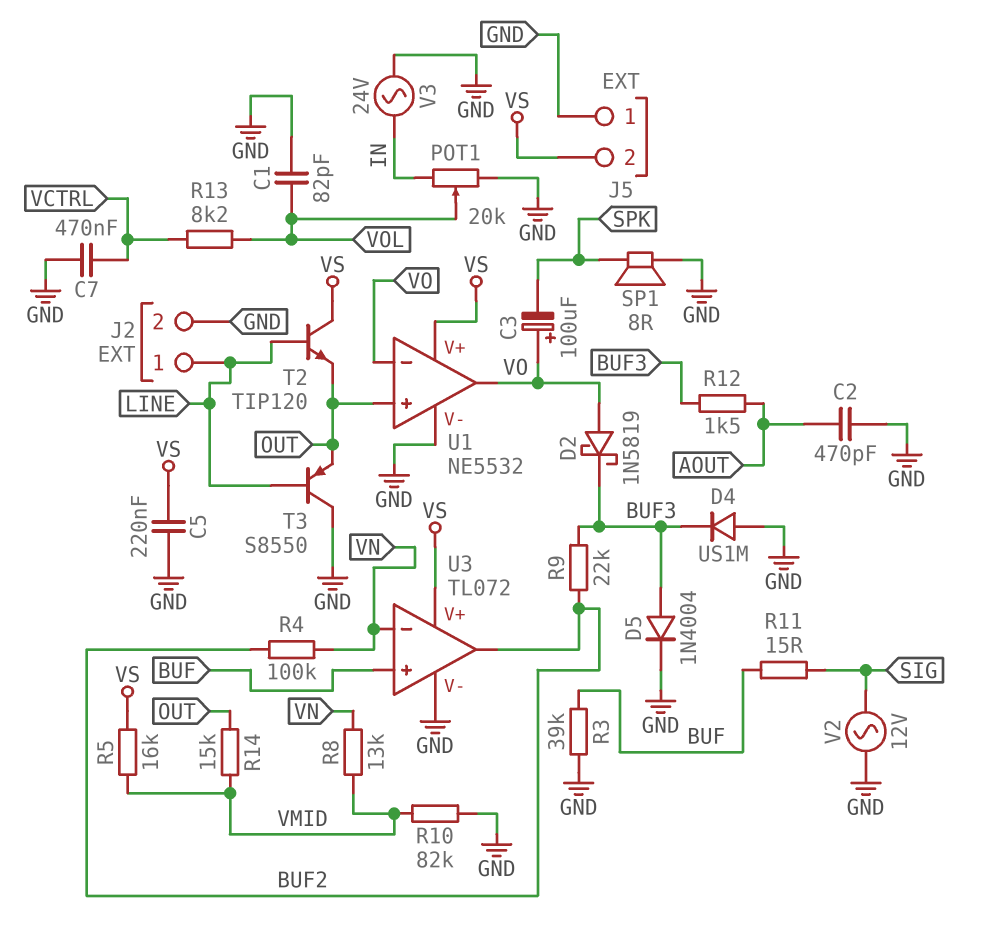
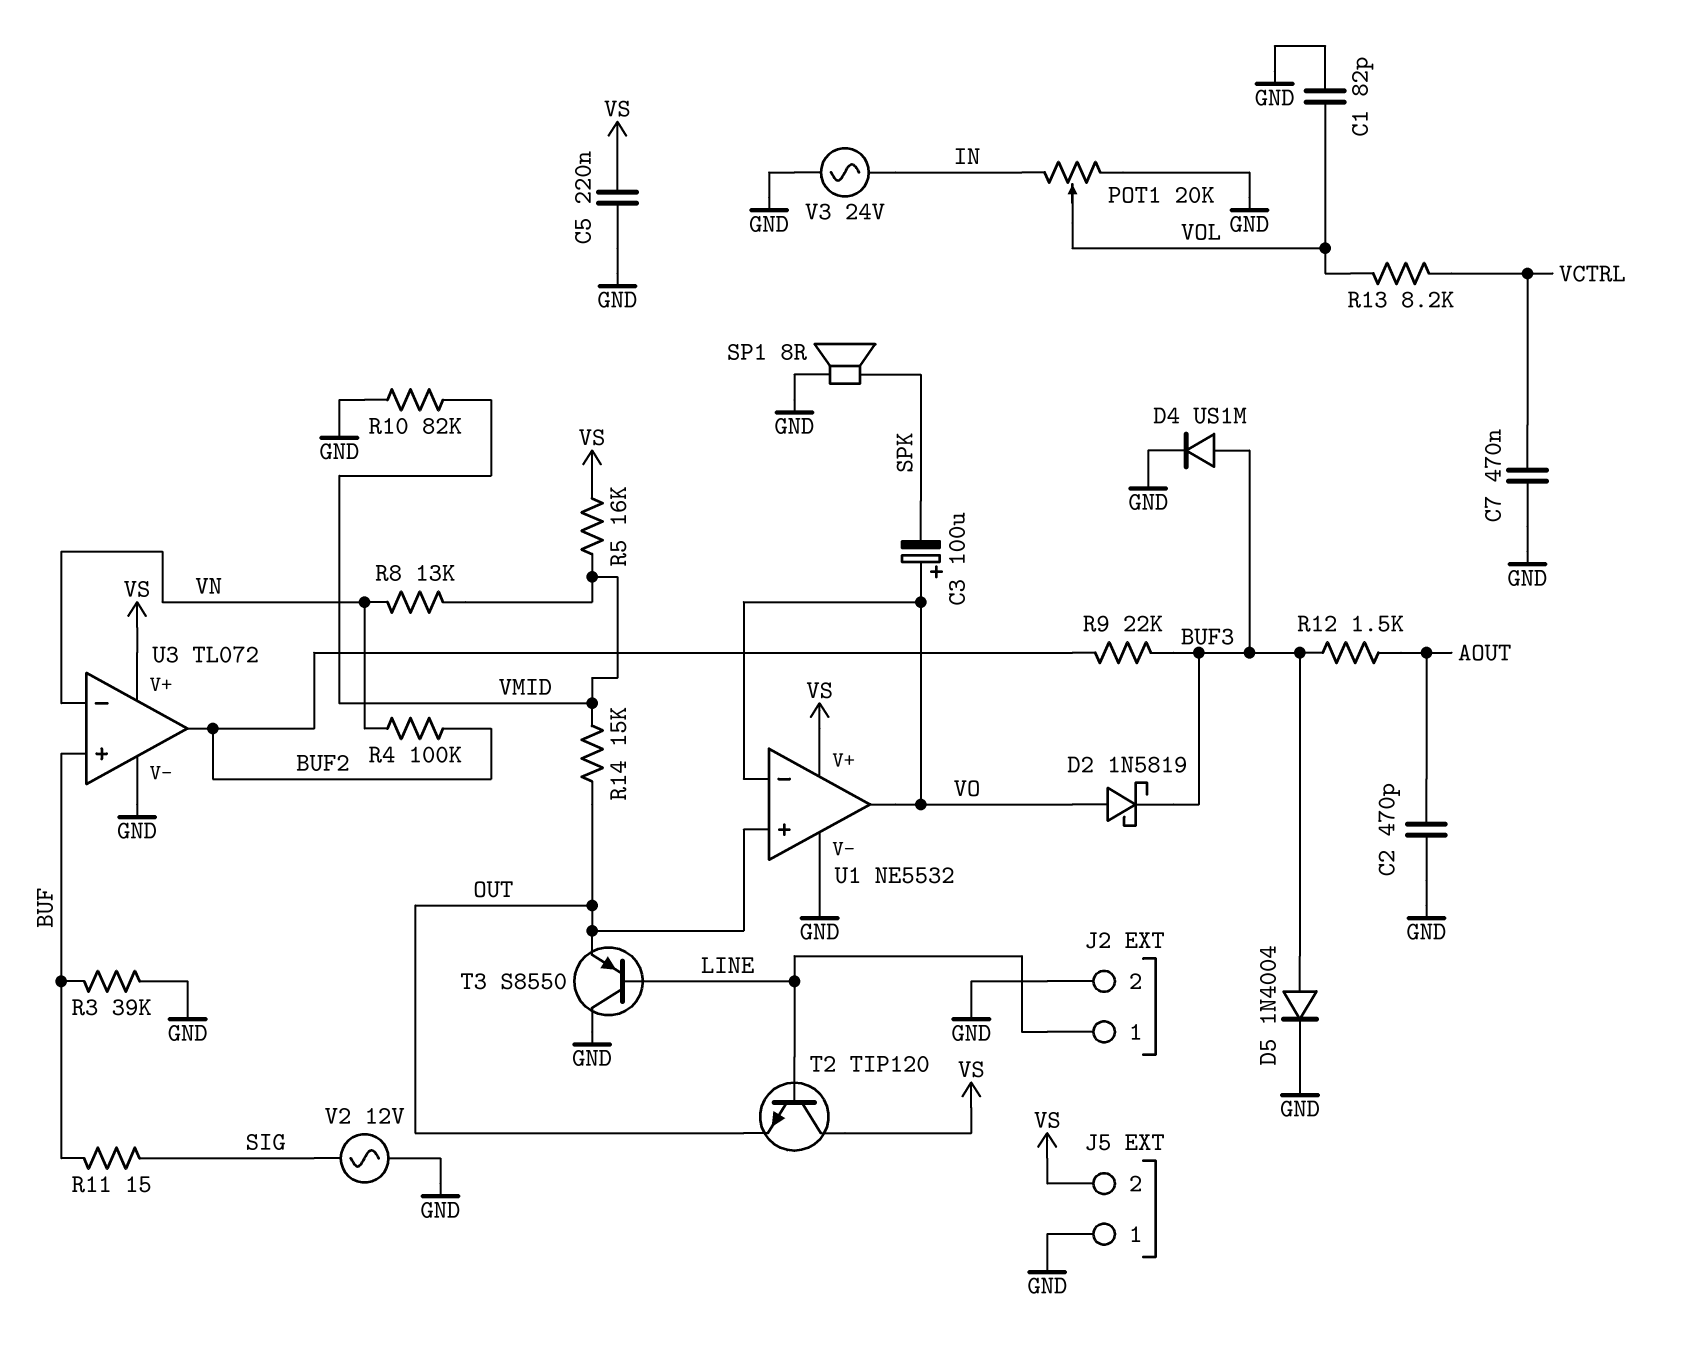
D4: diode US1M (A GND, K BUF3) -> diode US1M (A BUF3, K GND)

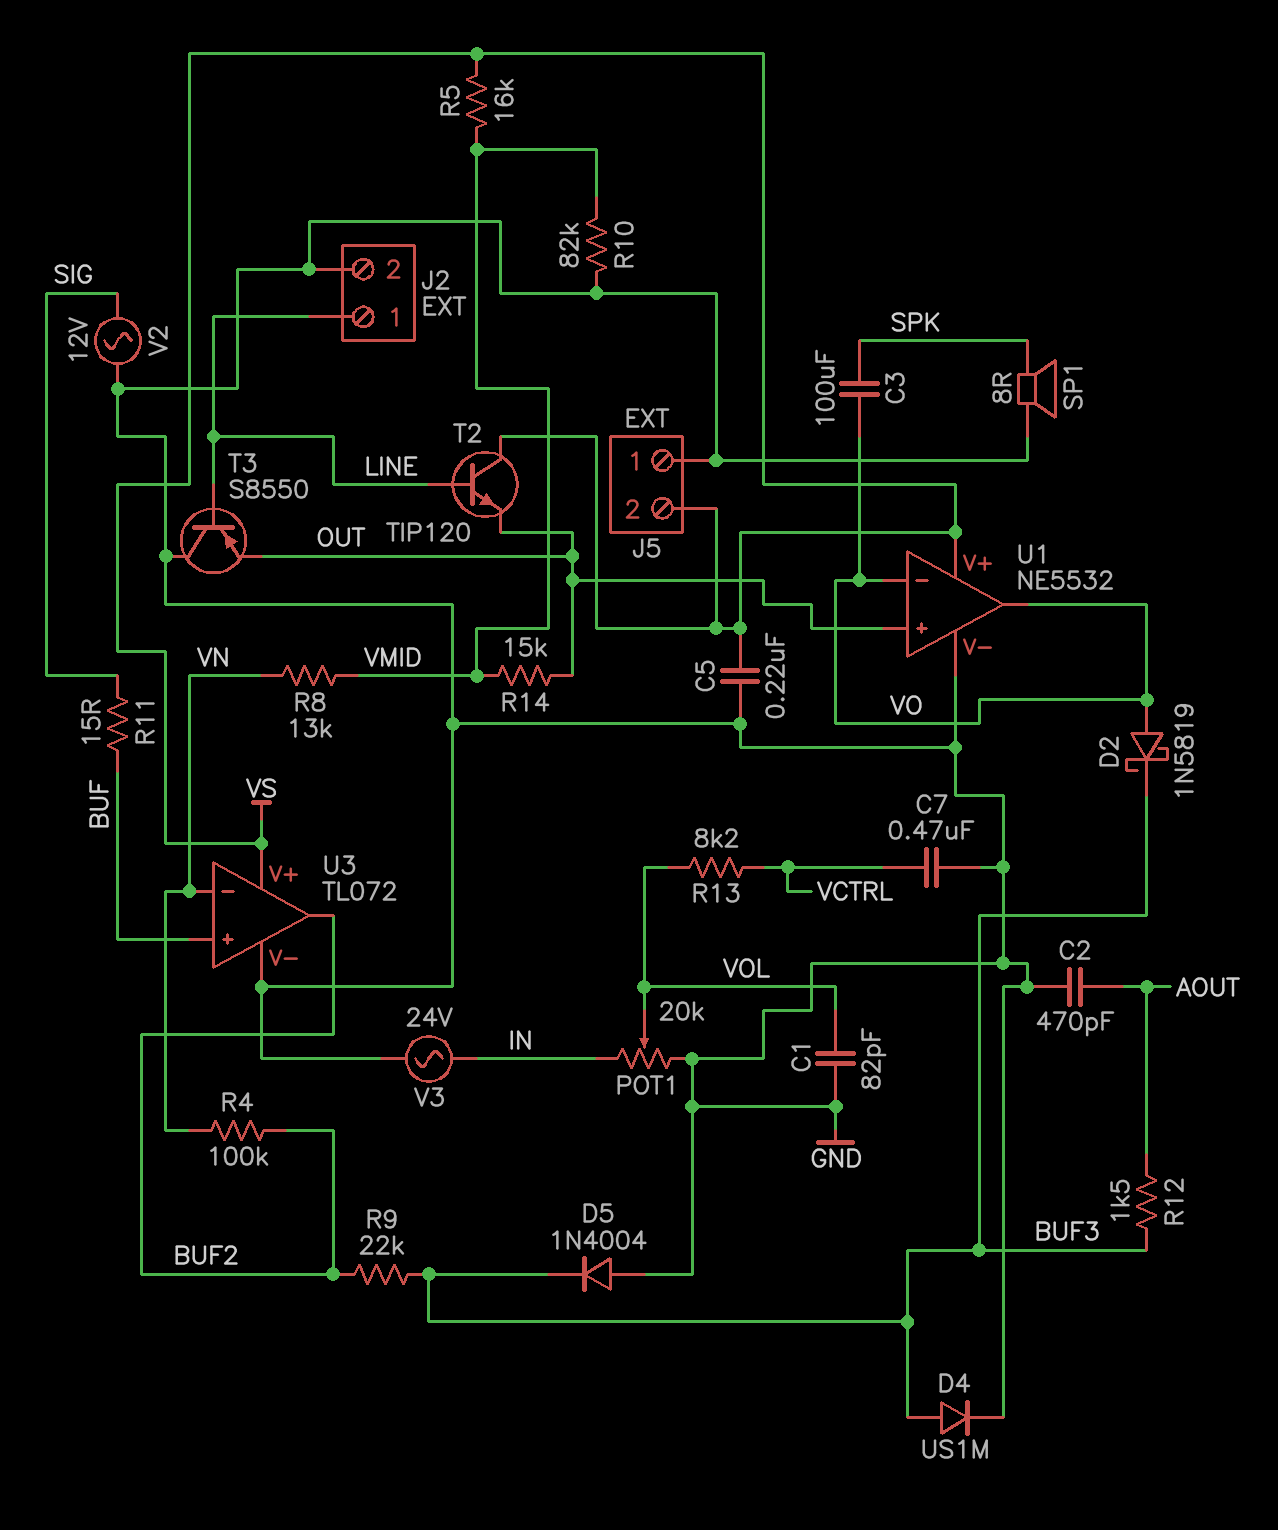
C3: 100uF (plus VO, minus SPK) -> 100uF (SPK, VO)
D5: diode 1N4004 (A BUF3, K GND) -> diode 1N4004 (A GND, K BUF3)
R3: 39k (BUF, GND) -> none

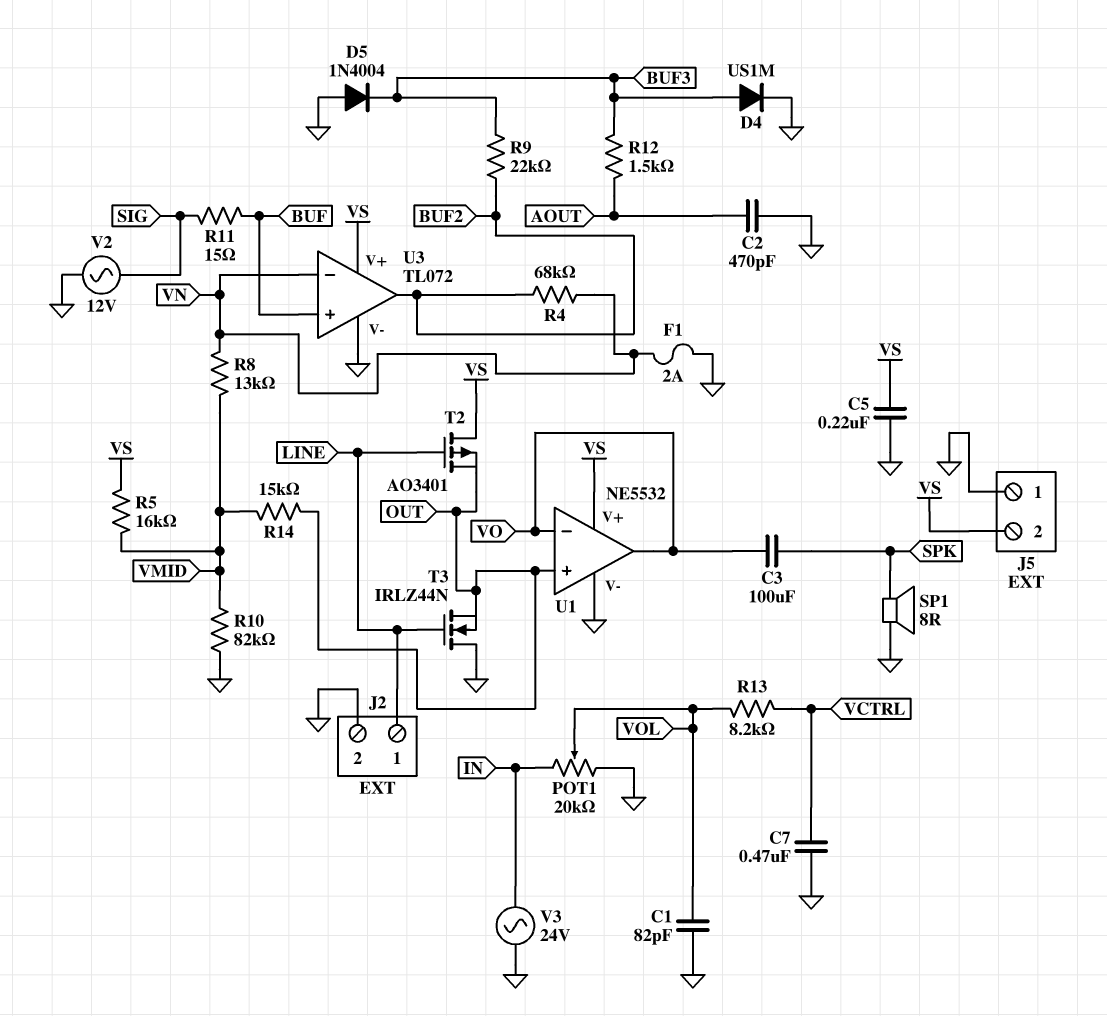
D2: schottky 1N5819 (A VO, K BUF3) -> none
F1: none -> 2A (GND, VN)
R4: 100k (BUF2, VN) -> 68k (BUF2, VN)
T2: NPN TIP120 (B LINE, C VS, E OUT) -> PMOS AO3401 (G LINE, D VS, S OUT)
T3: PNP S8550 (B LINE, C GND, E OUT) -> NMOS IRLZ44N (G LINE, D GND, S OUT)

